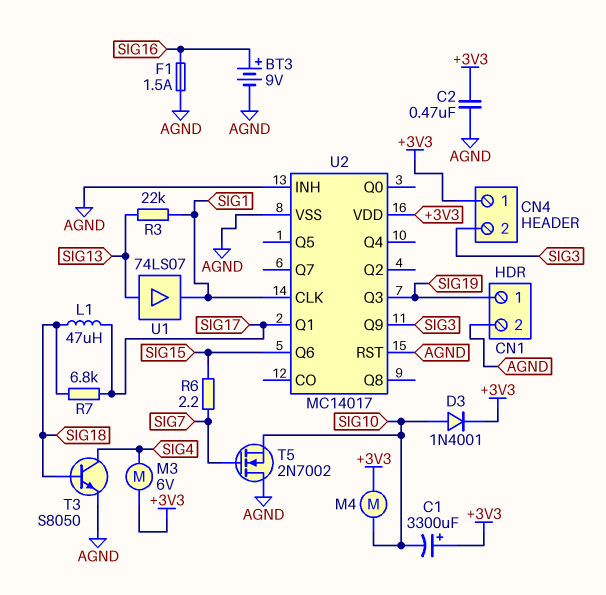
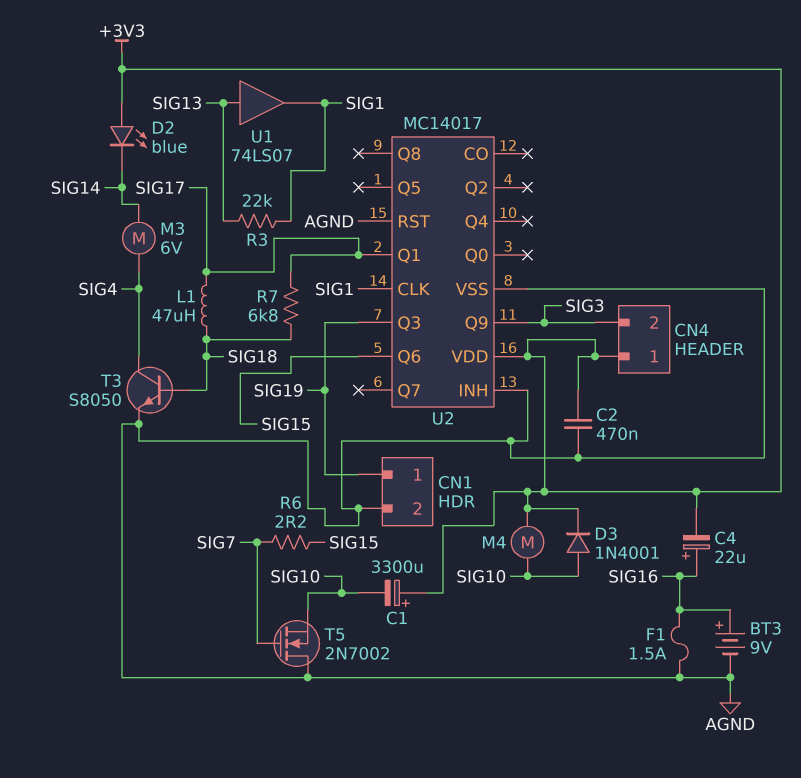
C4: none -> 22uF (plus SIG16, minus +3V3)
D2: none -> LED blue (A +3V3, K SIG14)
M3: motor 6V (+3V3, SIG4) -> motor 6V (SIG4, SIG14)

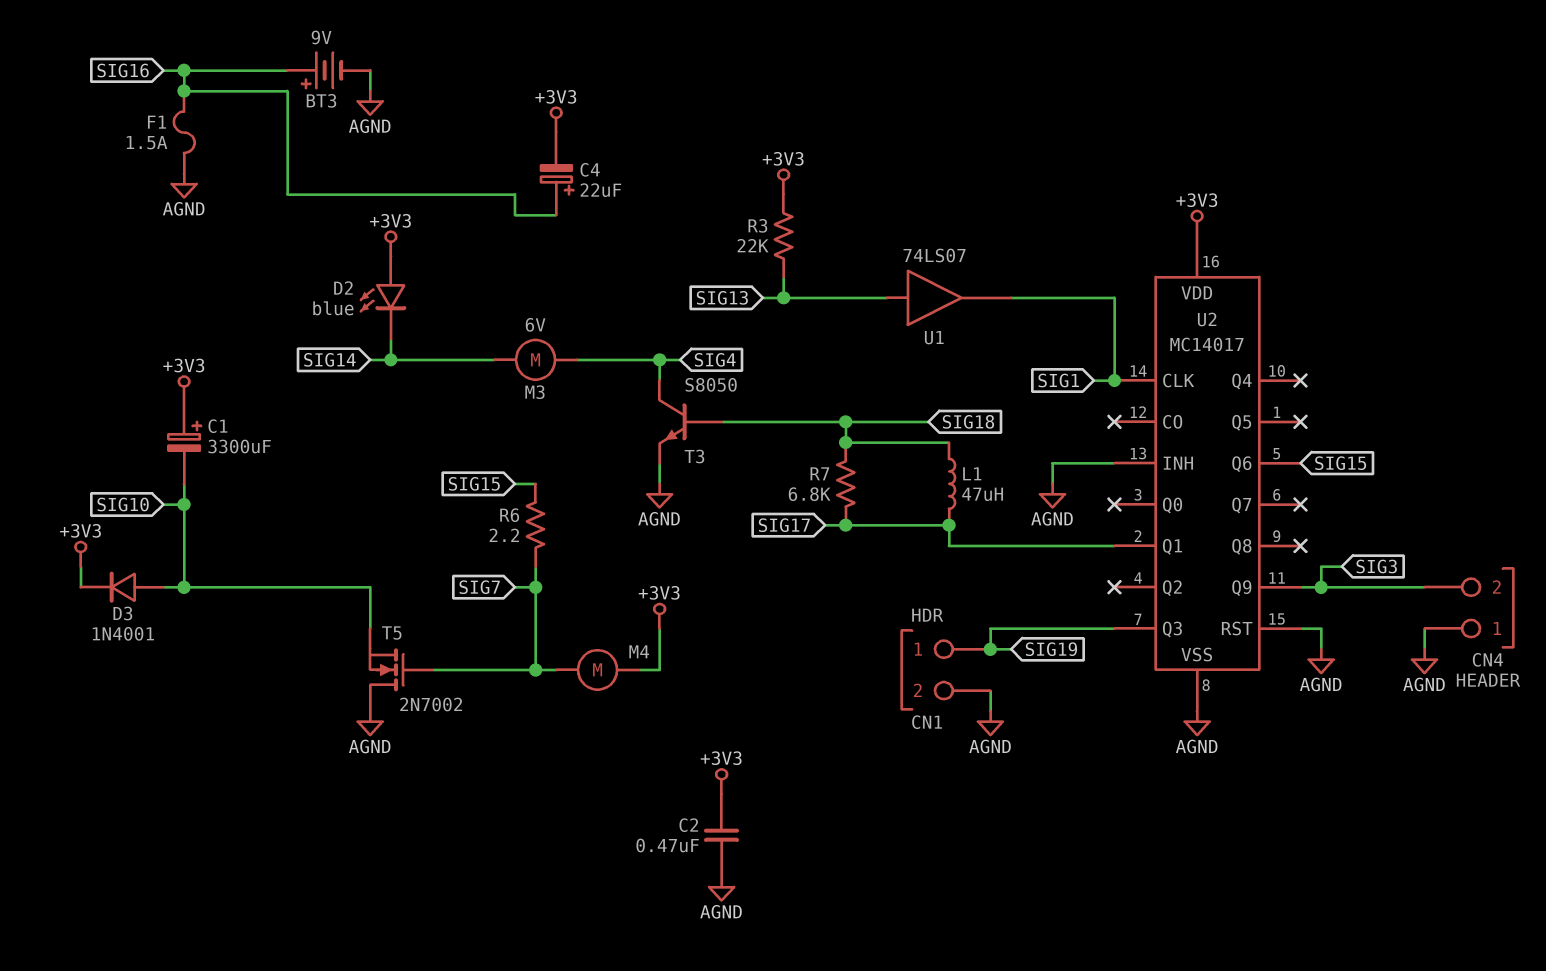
CN4 pin 1: +3V3 -> AGND
M4: motor (+3V3, SIG10) -> motor (+3V3, SIG7)
R3: 22k (SIG1, SIG13) -> 22k (+3V3, SIG13)

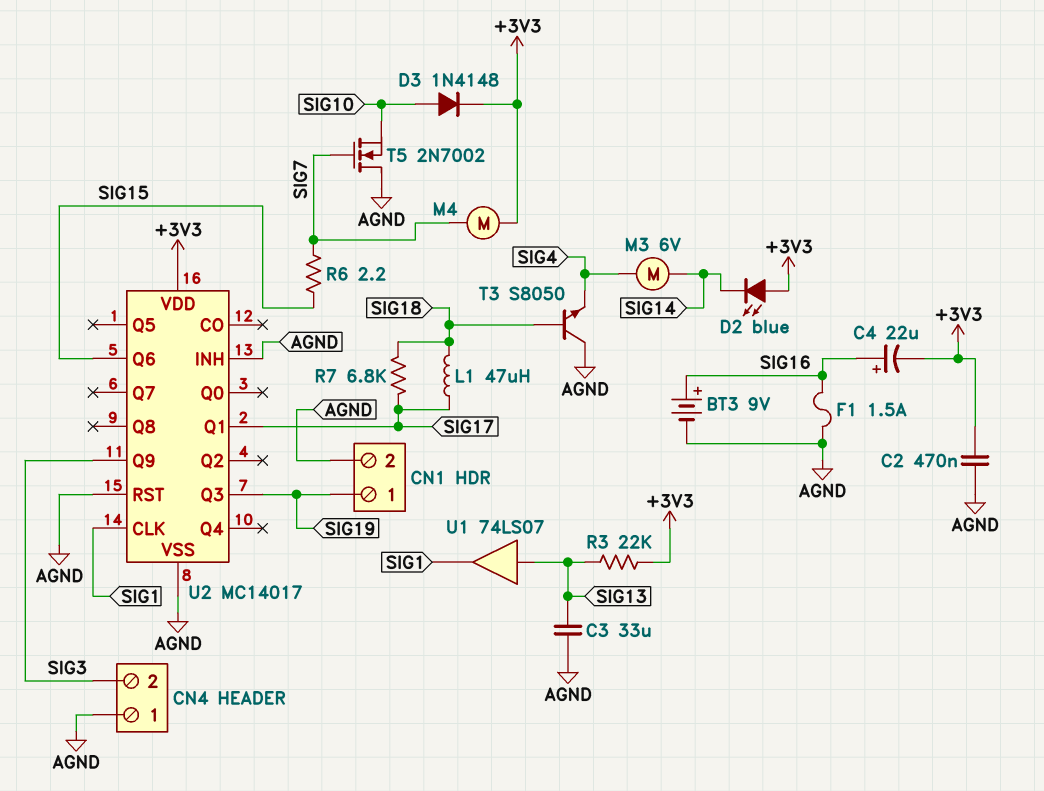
C1: 3300uF (plus +3V3, minus SIG10) -> none
C3: none -> 33uF (AGND, SIG13)
D3: diode 1N4001 (A SIG10, K +3V3) -> diode 1N4148 (A SIG10, K +3V3)
T3: NPN S8050 (B SIG18, C SIG4, E AGND) -> NPN S8050 (B SIG18, C AGND, E SIG4)

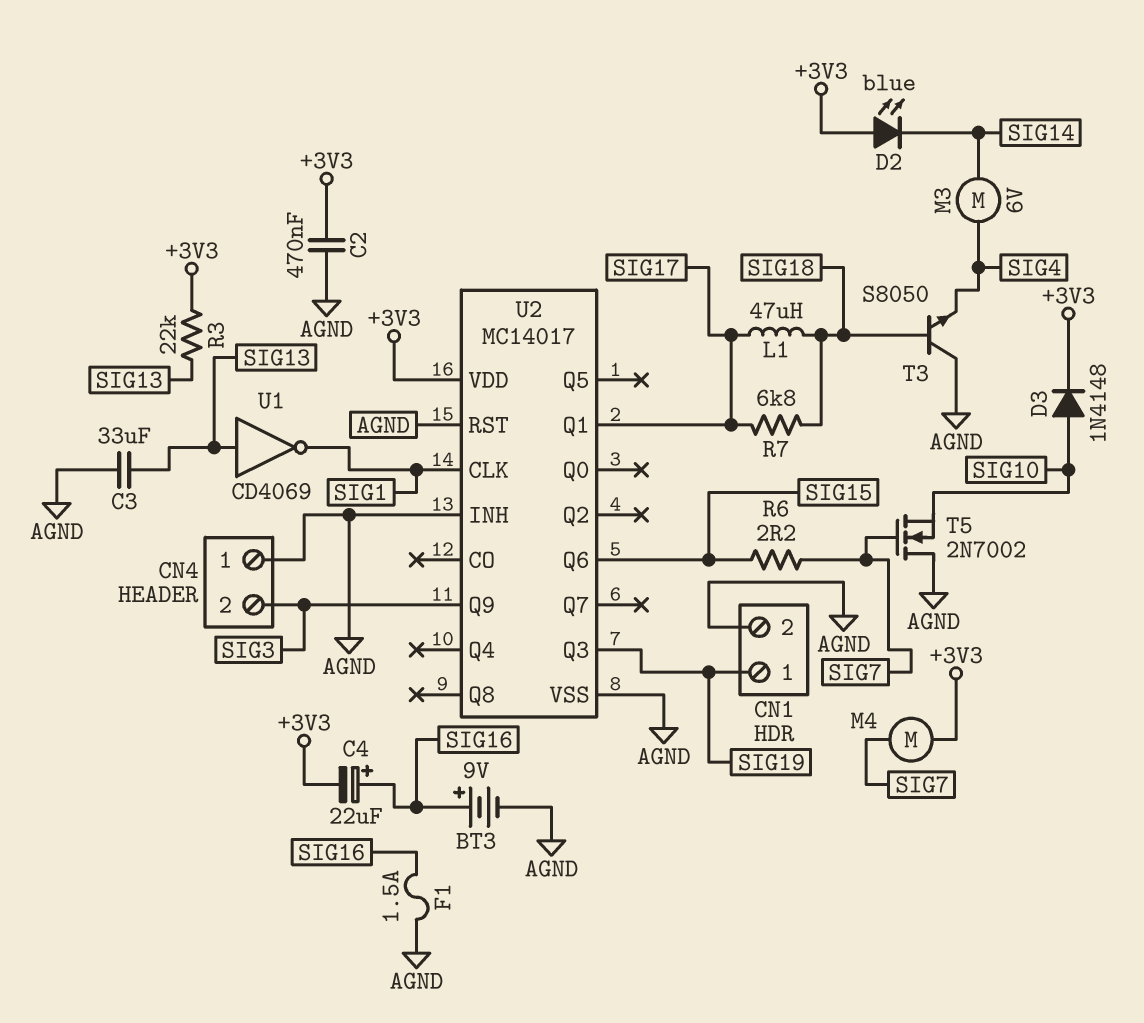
U1: buffer 74LS07 (in SIG13, out SIG1) -> NOT CD4069 (in SIG13, out SIG1)

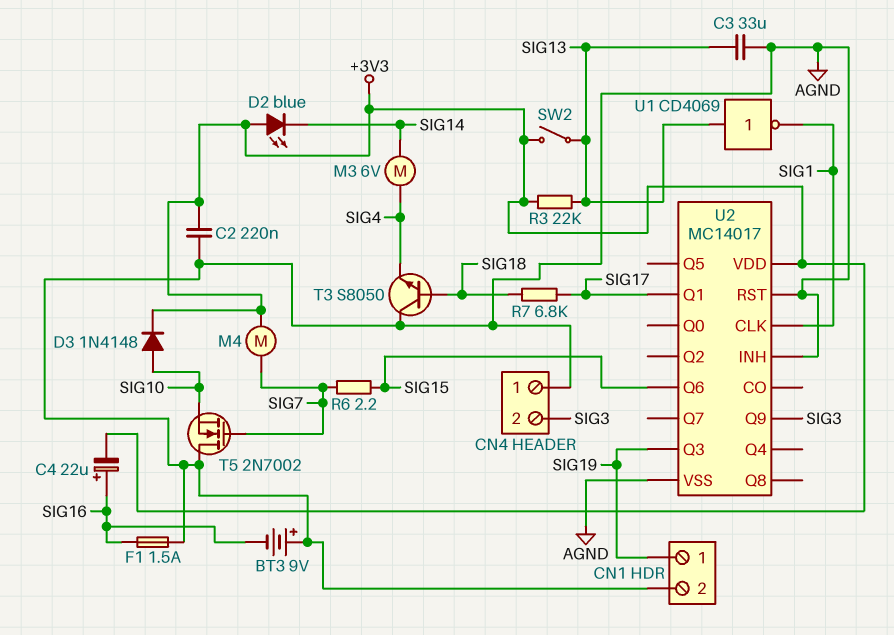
BT3: 9V (plus SIG16, minus AGND) -> 9V (plus AGND, minus SIG16)
C2: 470nF (+3V3, AGND) -> 220nF (+3V3, AGND)
L1: 47uH (SIG17, SIG18) -> none
SW2: none -> switch (+3V3, SIG13)

